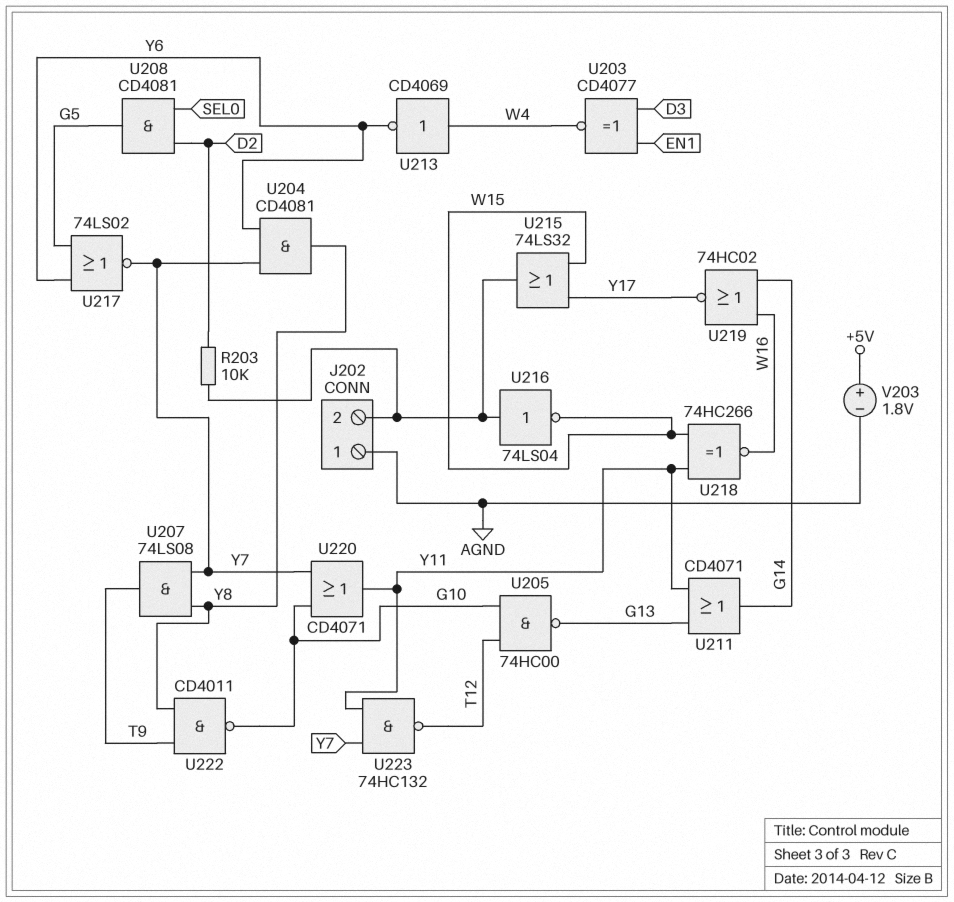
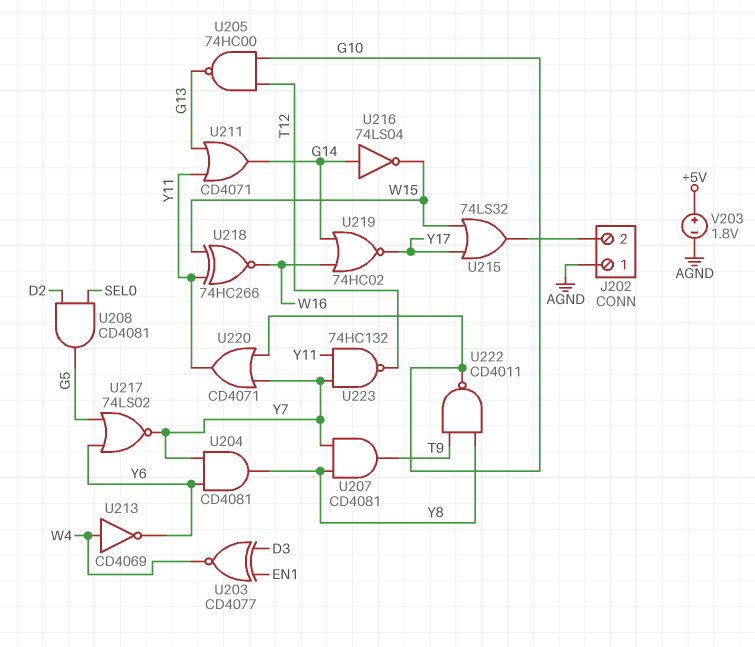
R203: 10k (D2, J202/2) -> none
U207: AND 74LS08 (in Y7, in Y8, out T9) -> AND CD4081 (in Y7, in Y8, out T9)
U216: NOT 74LS04 (in J202/2, out W15) -> NOT 74LS04 (in G14, out W15)

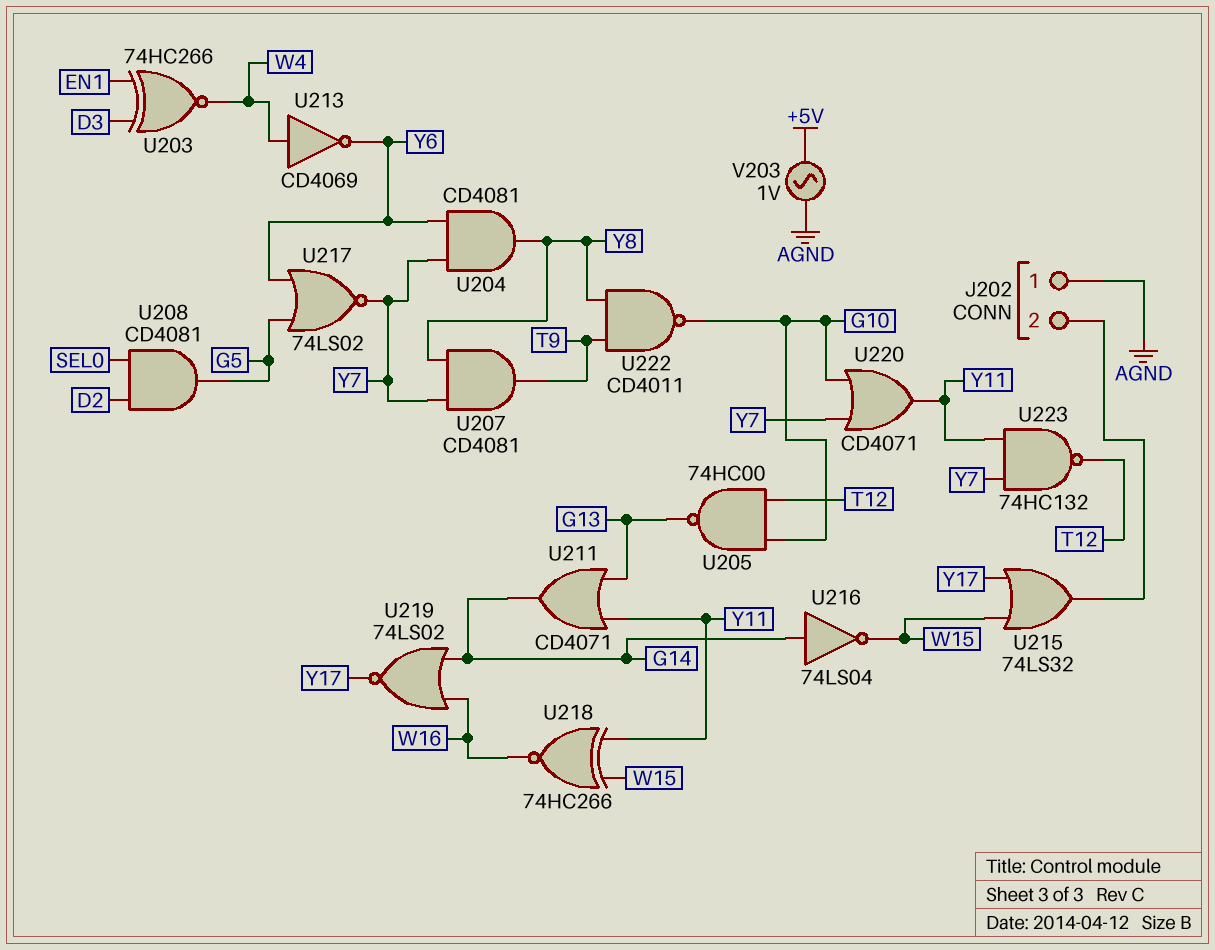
U203: XNOR CD4077 (in D3, in EN1, out W4) -> XNOR 74HC266 (in D3, in EN1, out W4)
U219: NOR 74HC02 (in G14, in W16, out Y17) -> NOR 74LS02 (in G14, in W16, out Y17)
V203: 1.8V (plus +5V, minus AGND) -> AC 1V (+5V, AGND)

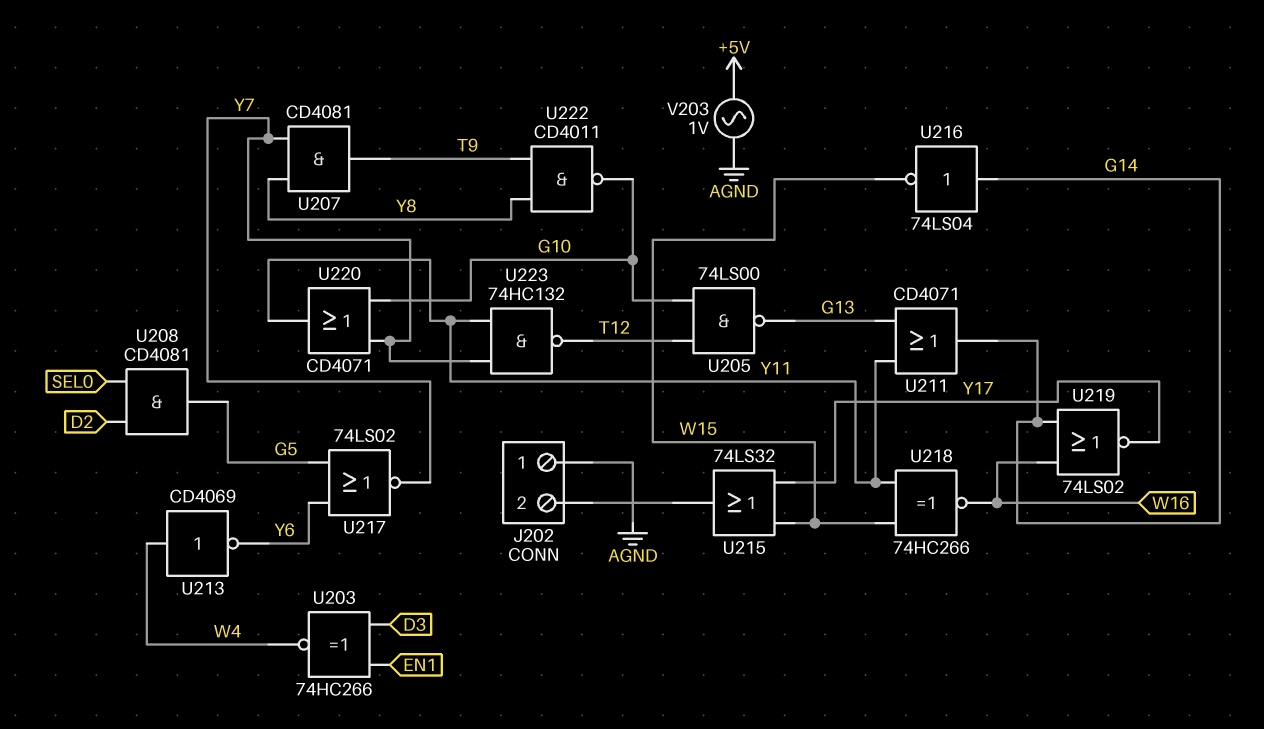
U204: AND CD4081 (in Y6, in Y7, out Y8) -> none
U205: NAND 74HC00 (in G10, in T12, out G13) -> NAND 74LS00 (in G10, in T12, out G13)

